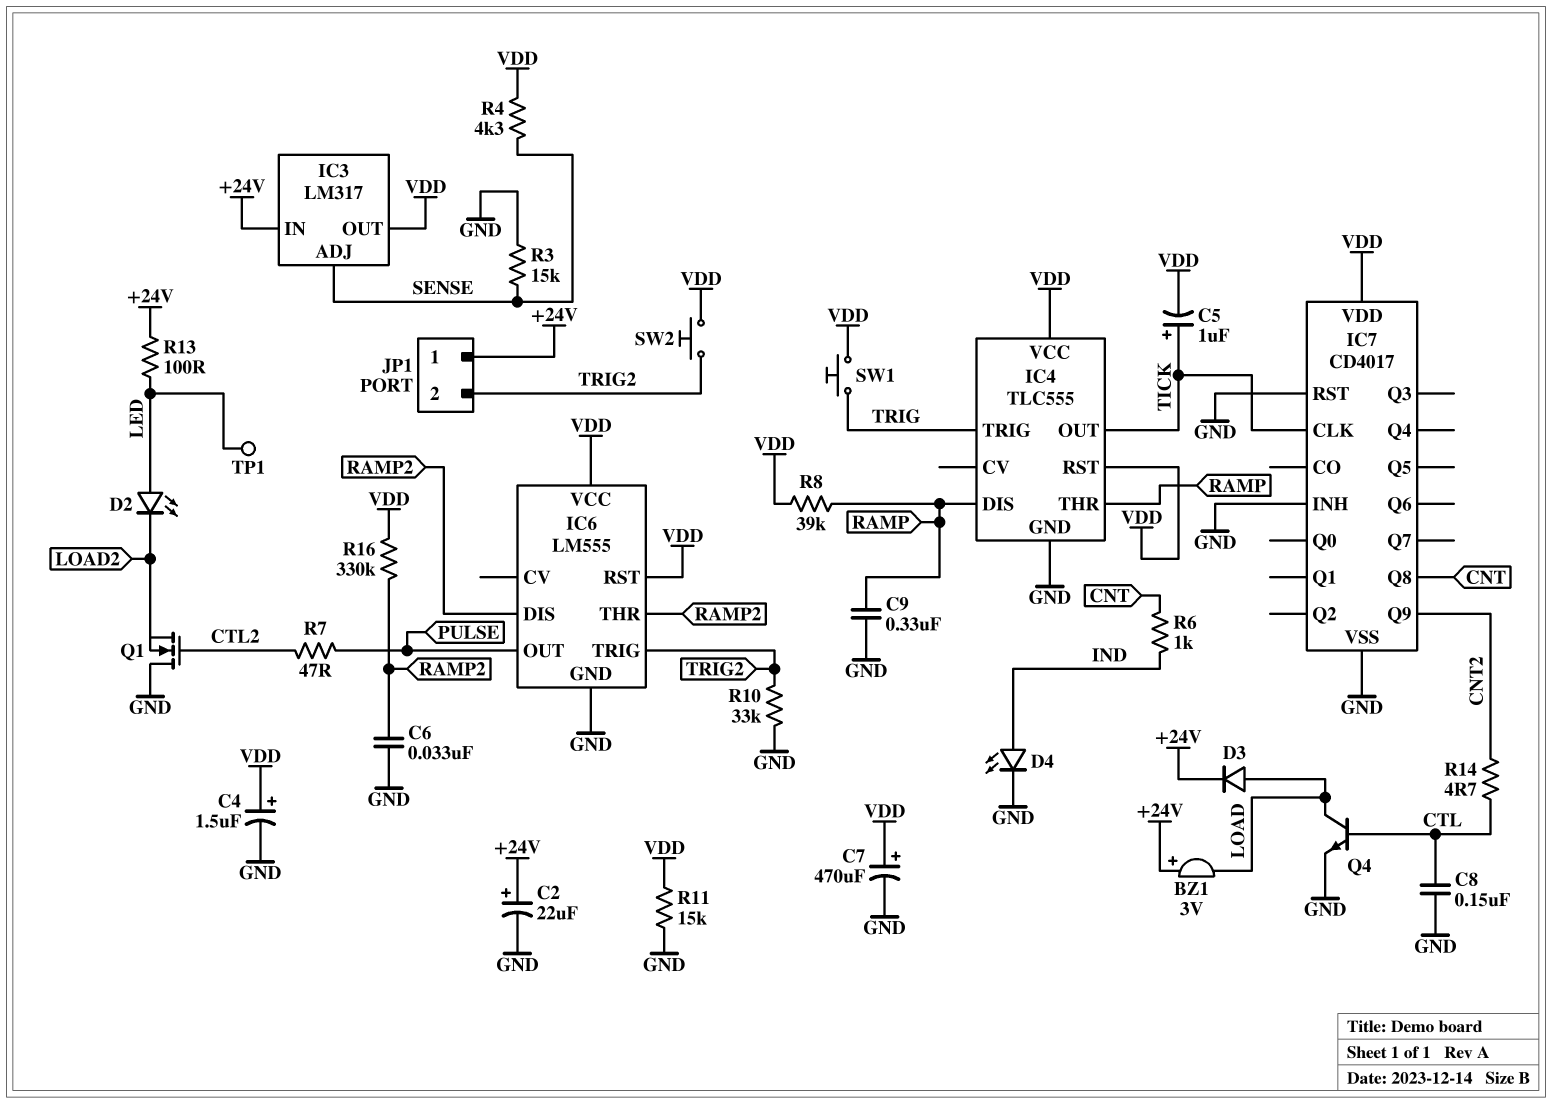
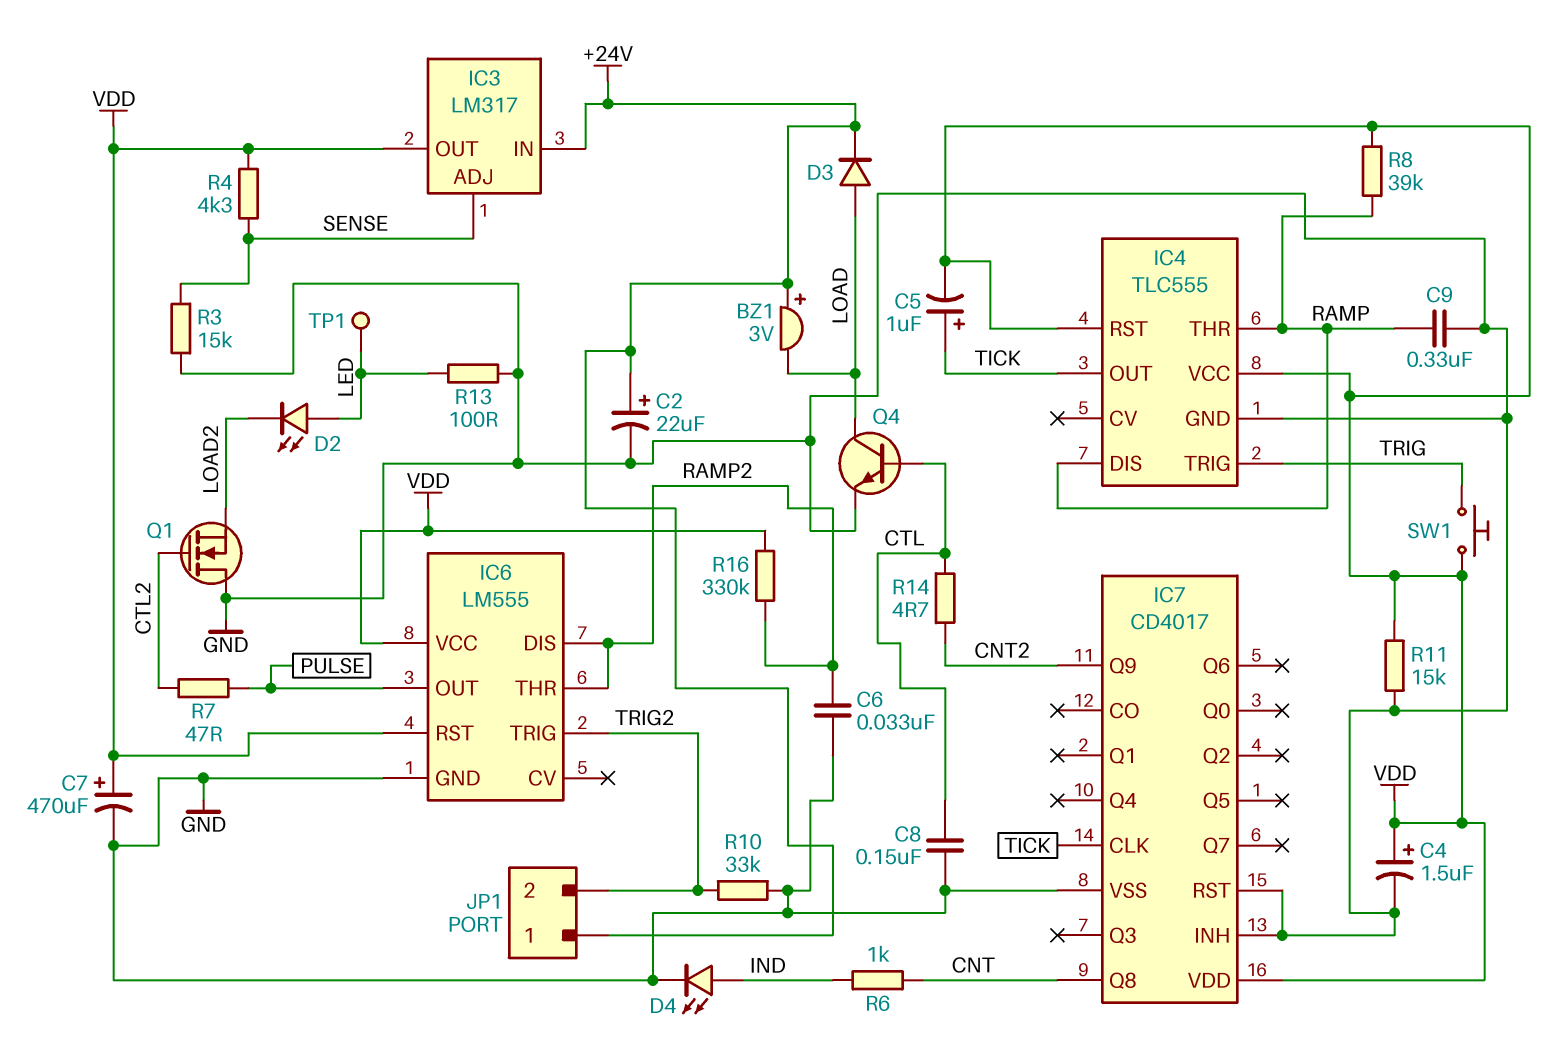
R13: 100 (+24V, LED) -> 100 (GND, LED)
SW2: button (TRIG2, VDD) -> none

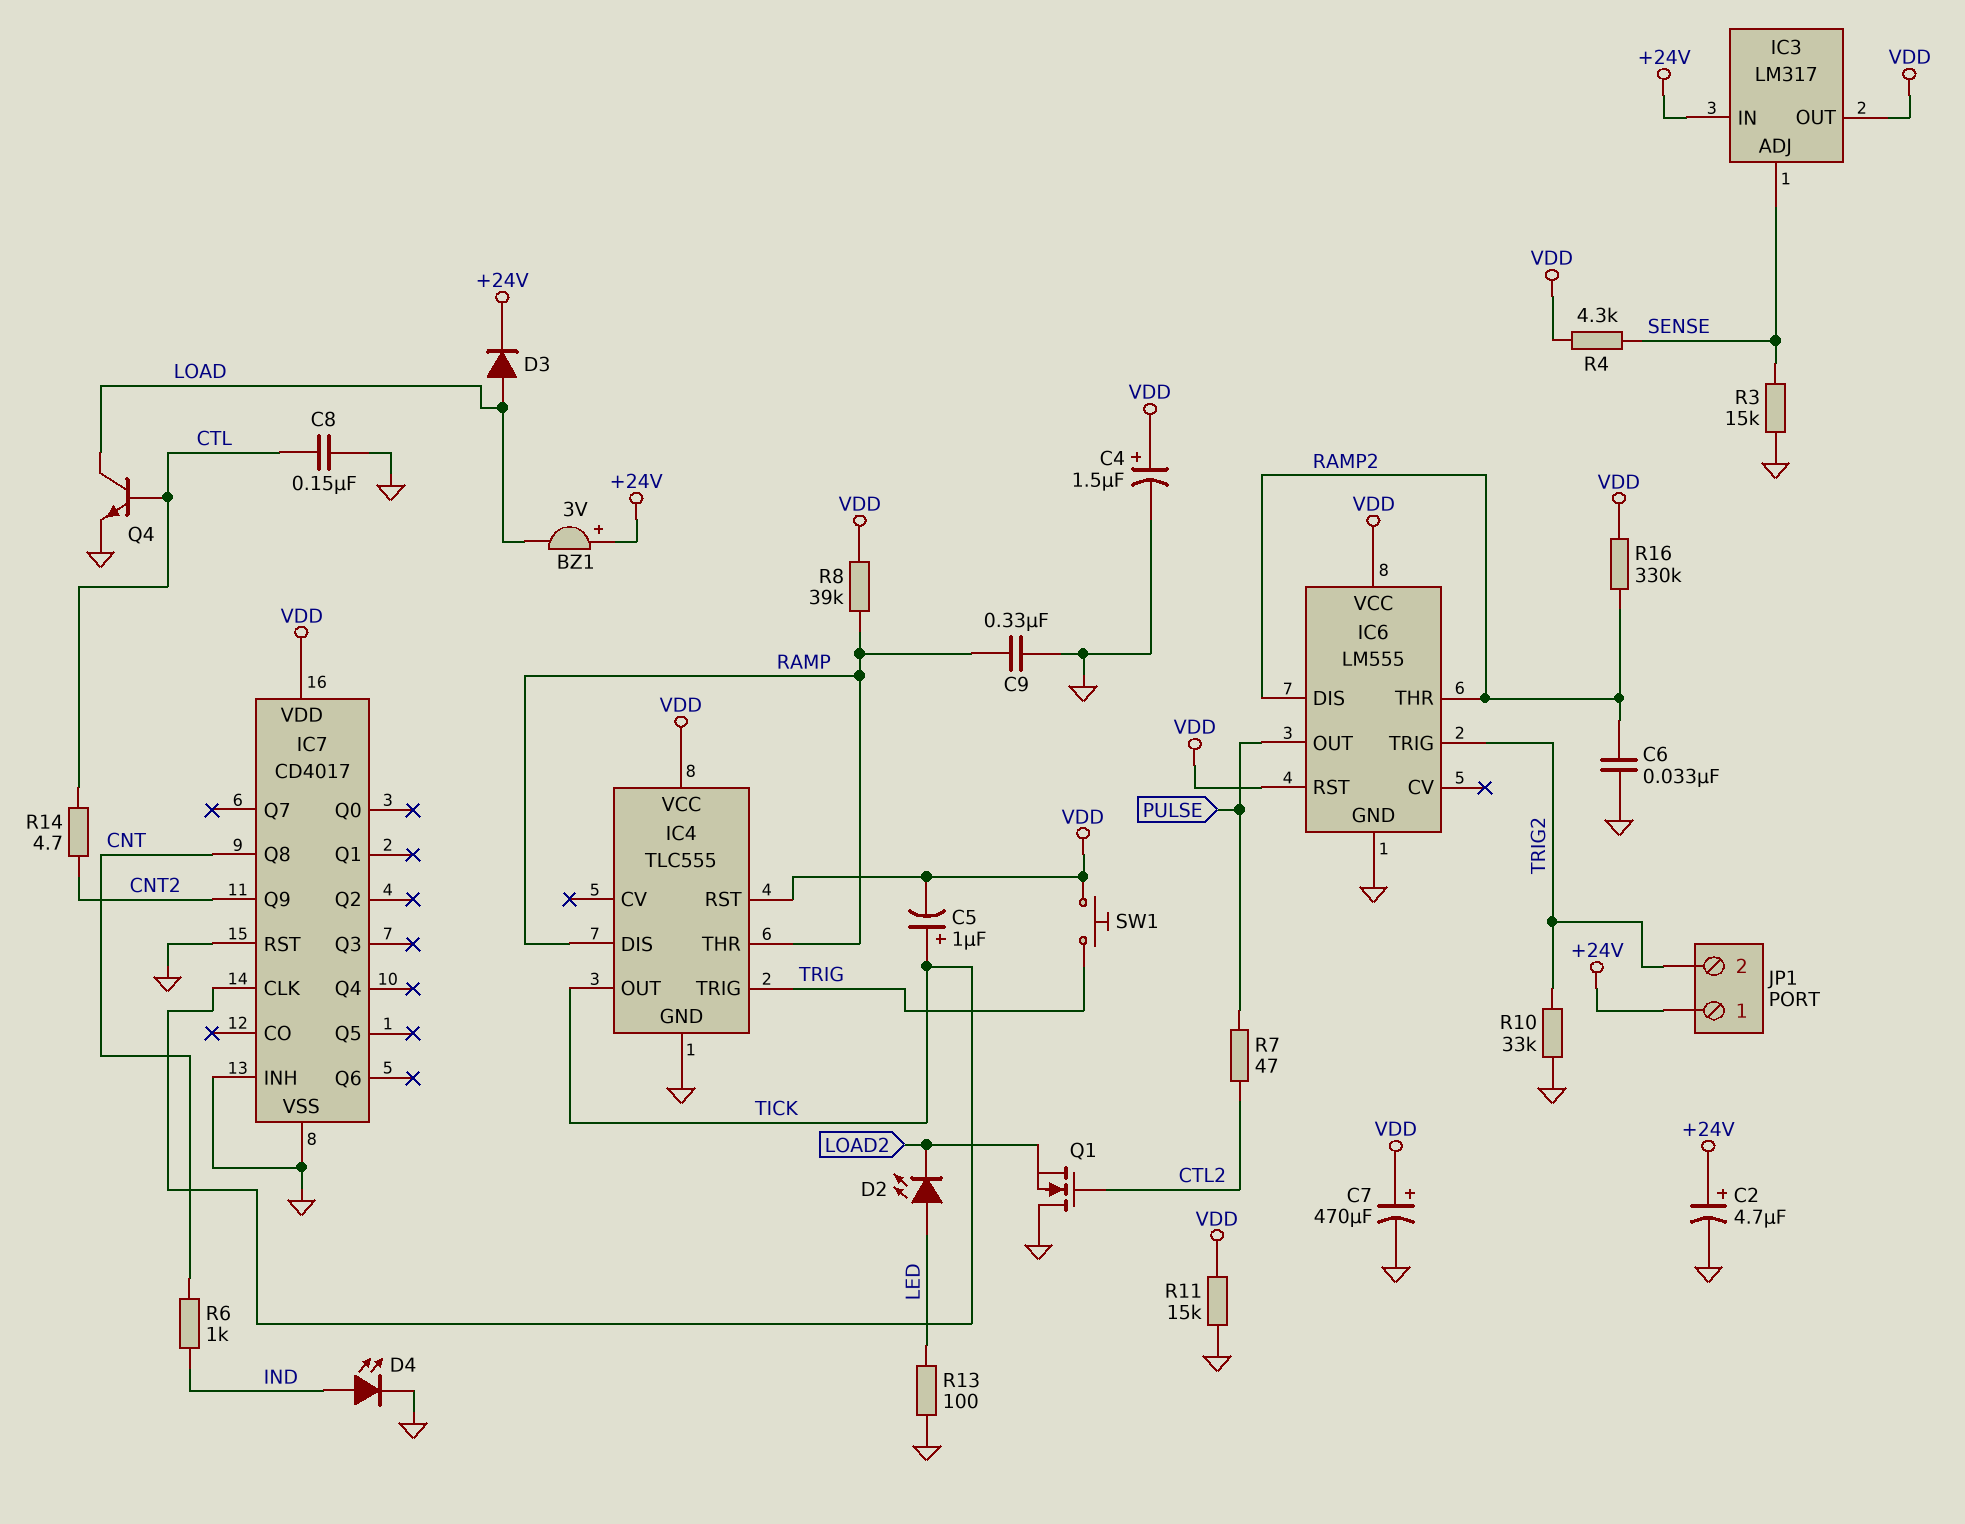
C2: 22uF (plus +24V, minus GND) -> 4.7uF (plus +24V, minus GND)
TP1: test point (LED) -> none

